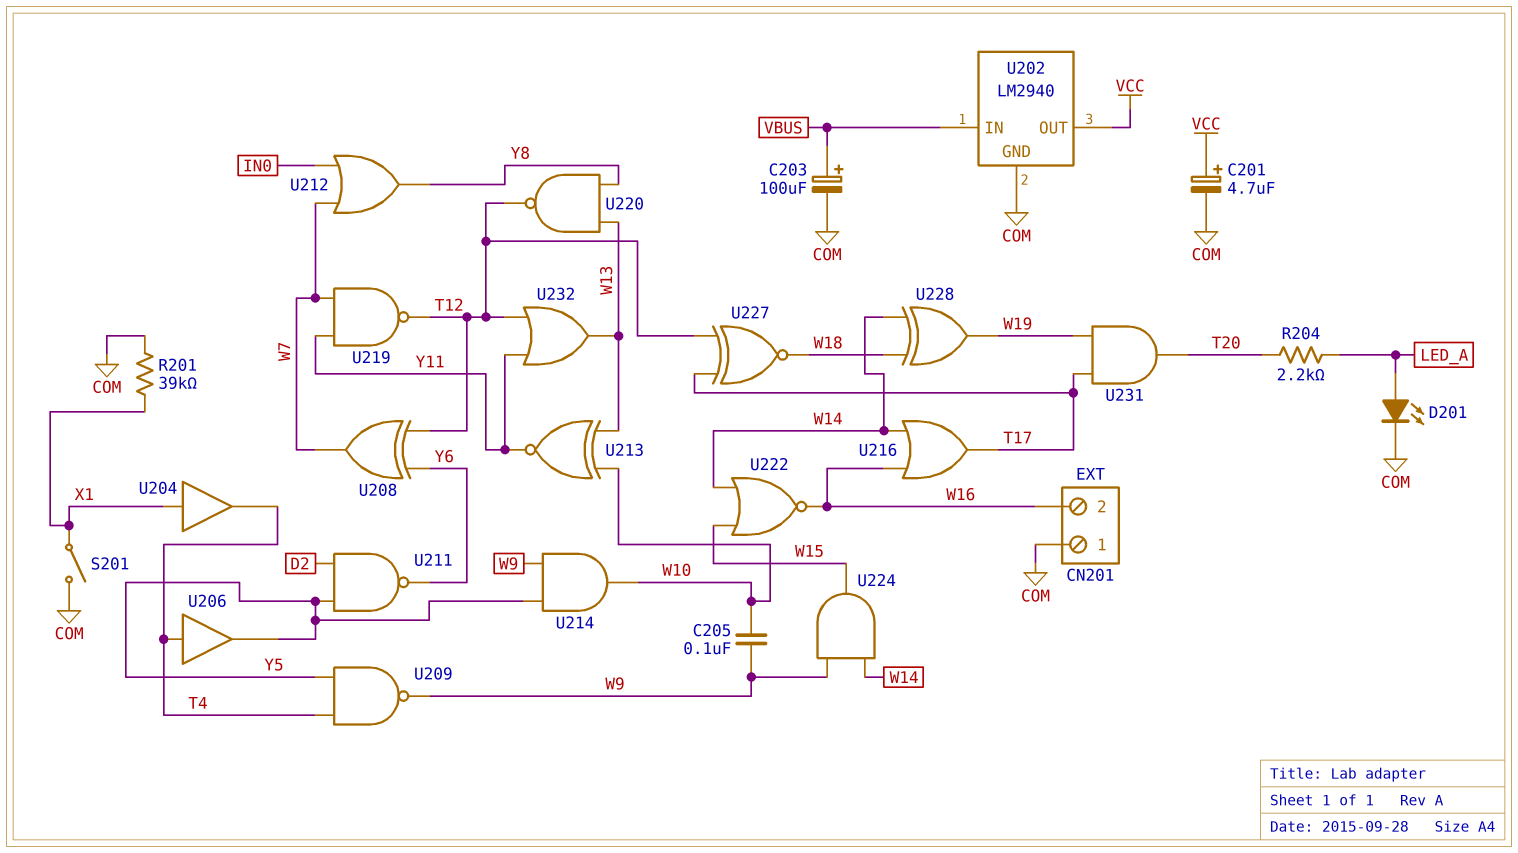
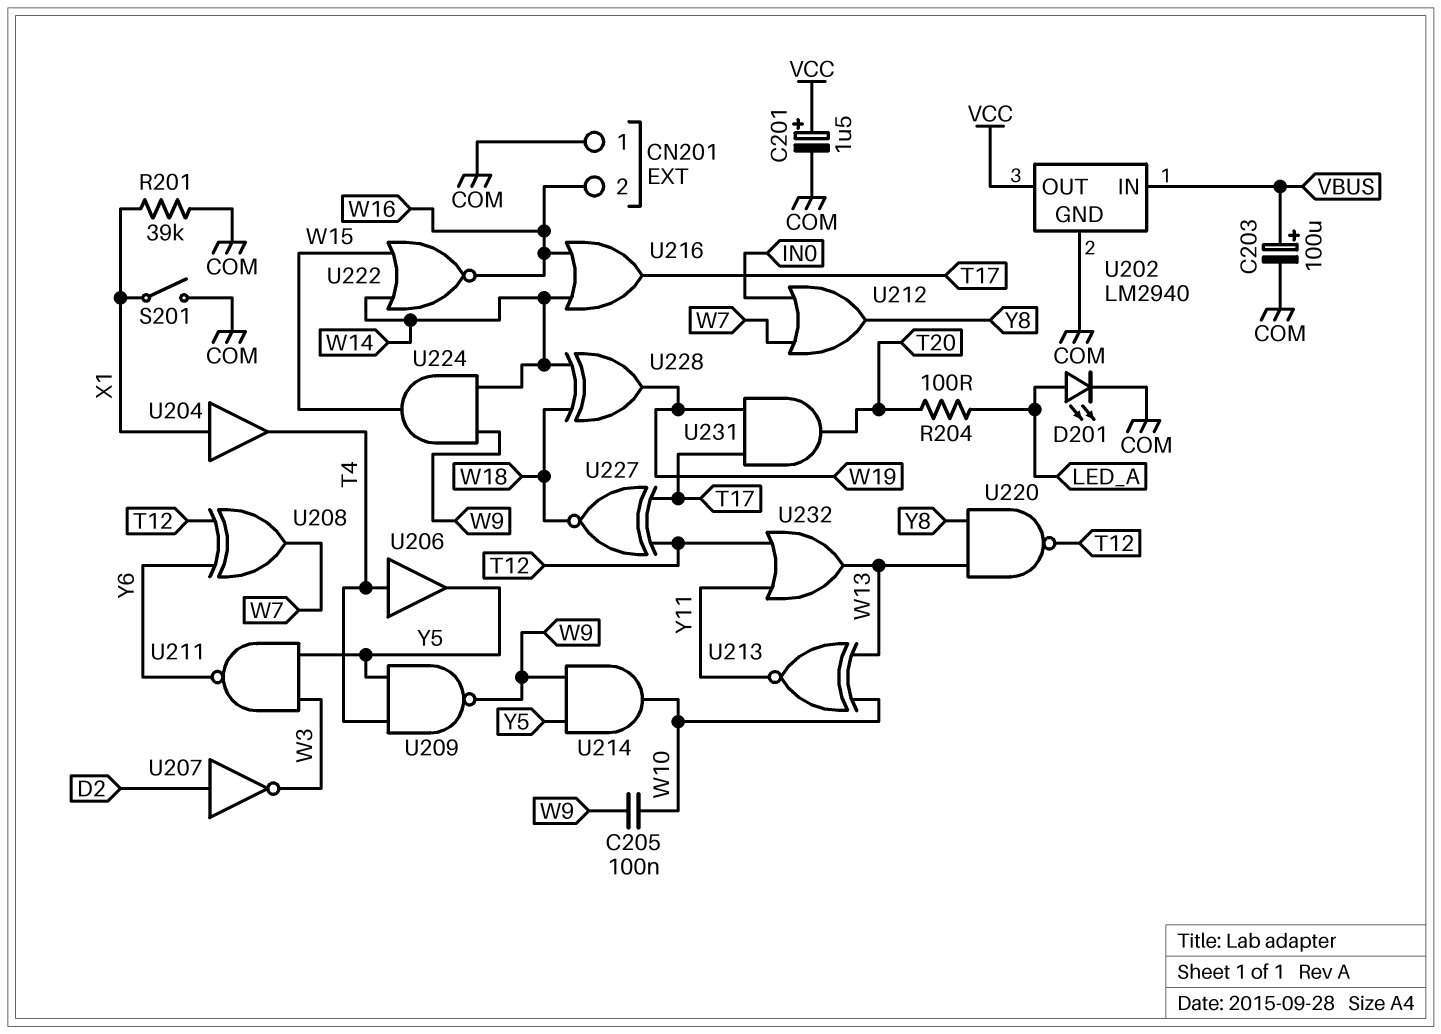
C201: 4.7uF (plus VCC, minus COM) -> 1.5uF (plus VCC, minus COM)
R204: 2.2k (LED_A, T20) -> 100 (LED_A, T20)
U207: none -> NOT (in D2, out W3)
U211: NAND (in D2, in Y5, out Y6) -> NAND (in W3, in Y5, out Y6)
U219: NAND (in W7, in Y11, out T12) -> none

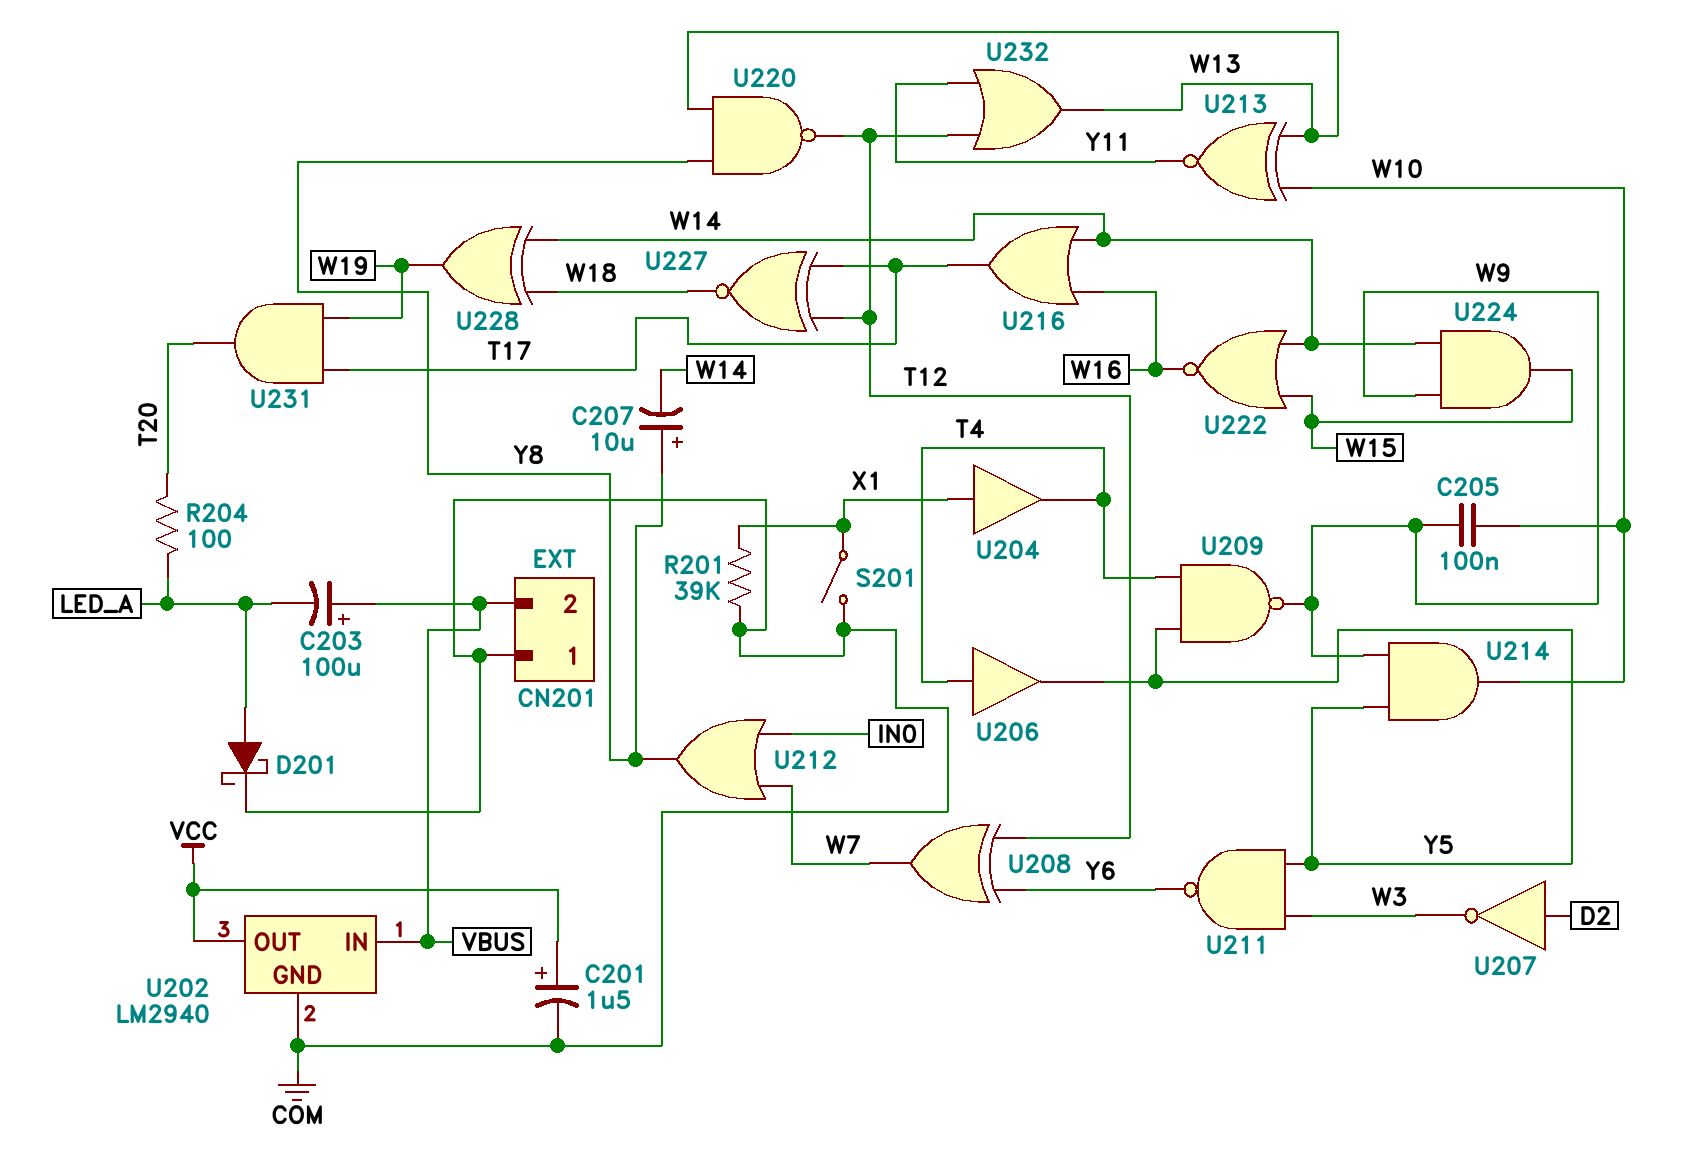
C203: 100uF (plus VBUS, minus COM) -> 100uF (plus VBUS, minus LED_A)
C207: none -> 10uF (plus Y8, minus W14)
CN201 pin 2: W16 -> VBUS
D201: LED (A LED_A, K COM) -> schottky (A LED_A, K COM)

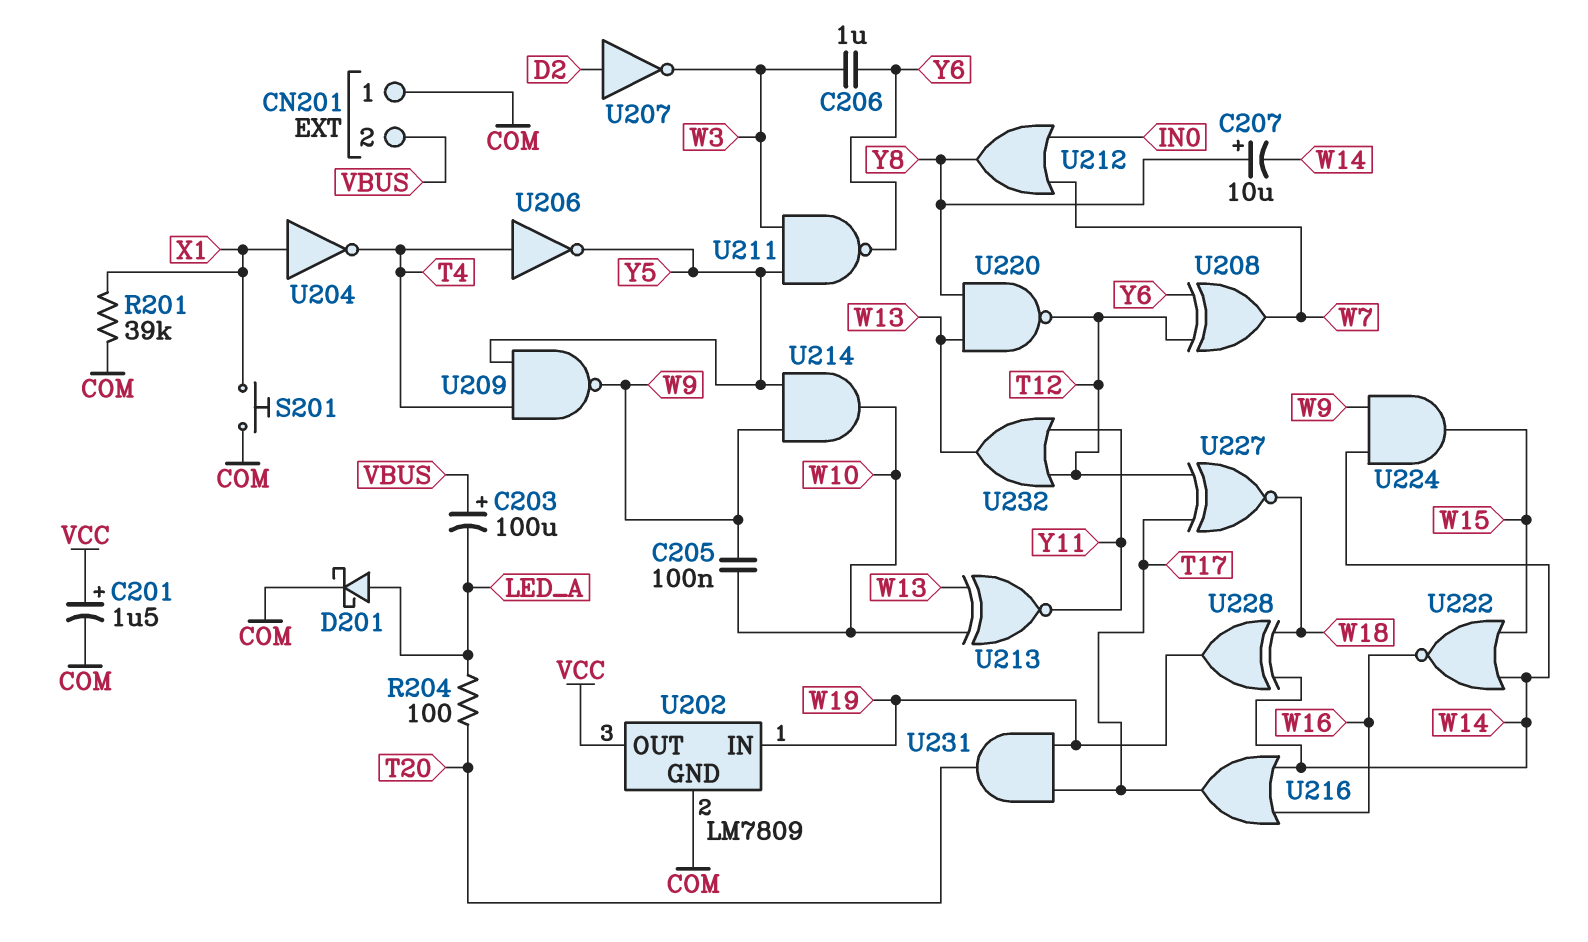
C206: none -> 1uF (W3, Y6)
S201: switch (COM, X1) -> button (COM, X1)
U202: LM2940 -> LM7809
U202 pin IN: VBUS -> W19
U204: buffer (in X1, out T4) -> NOT (in X1, out T4)
U206: buffer (in T4, out Y5) -> NOT (in T4, out Y5)

